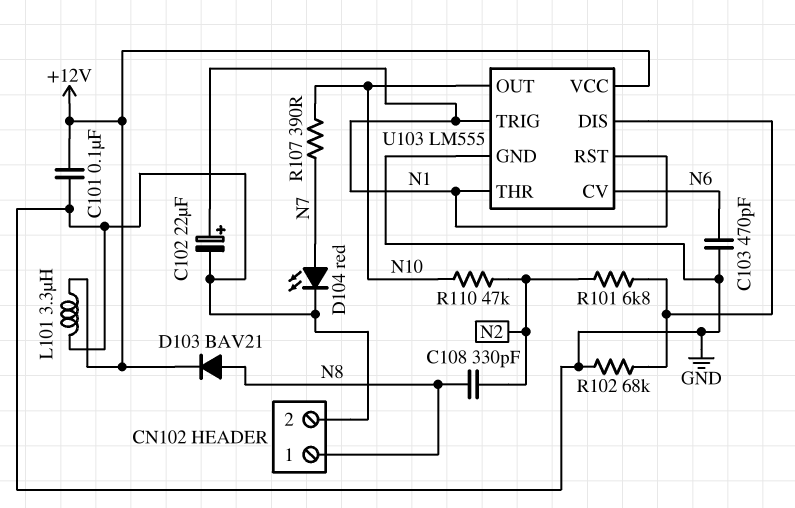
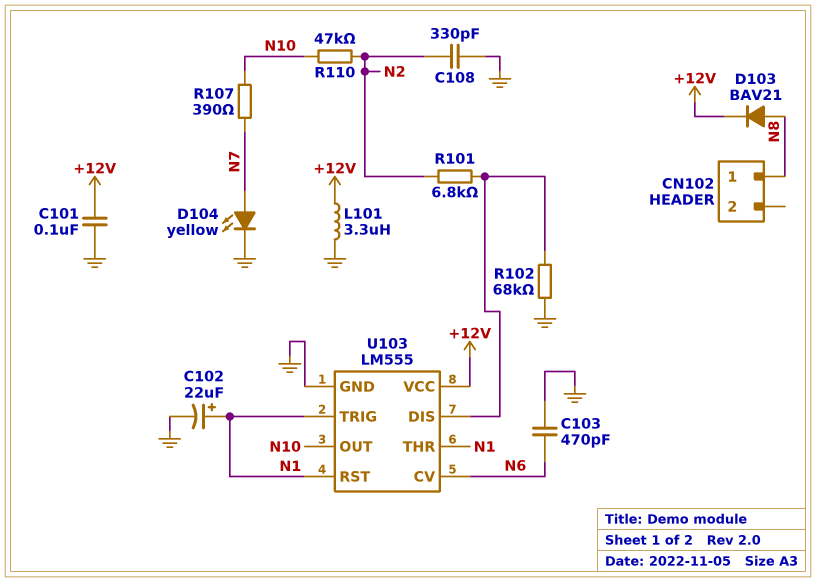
C108: 330pF (N2, N8) -> 330pF (GND, N2)
CN102 pin 2: GND -> none
D104: LED red (A N7, K GND) -> LED yellow (A N7, K GND)

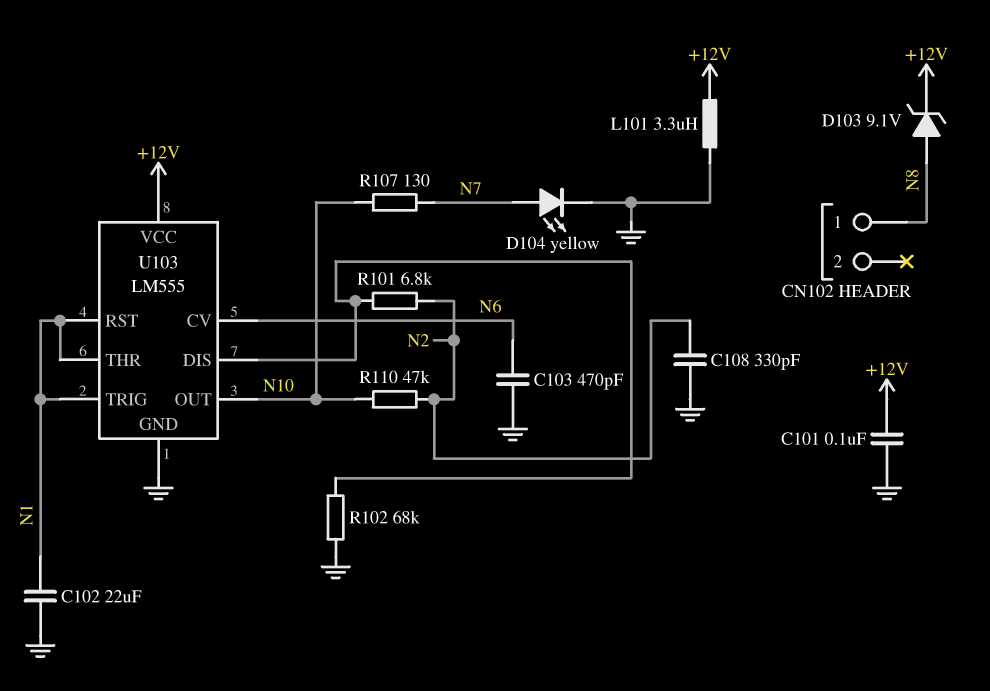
C102: 22uF (plus N1, minus GND) -> 22uF (GND, N1)
D103: diode BAV21 (A N8, K +12V) -> zener 9.1V (A N8, K +12V)
R107: 390 (N7, N10) -> 130 (N7, N10)

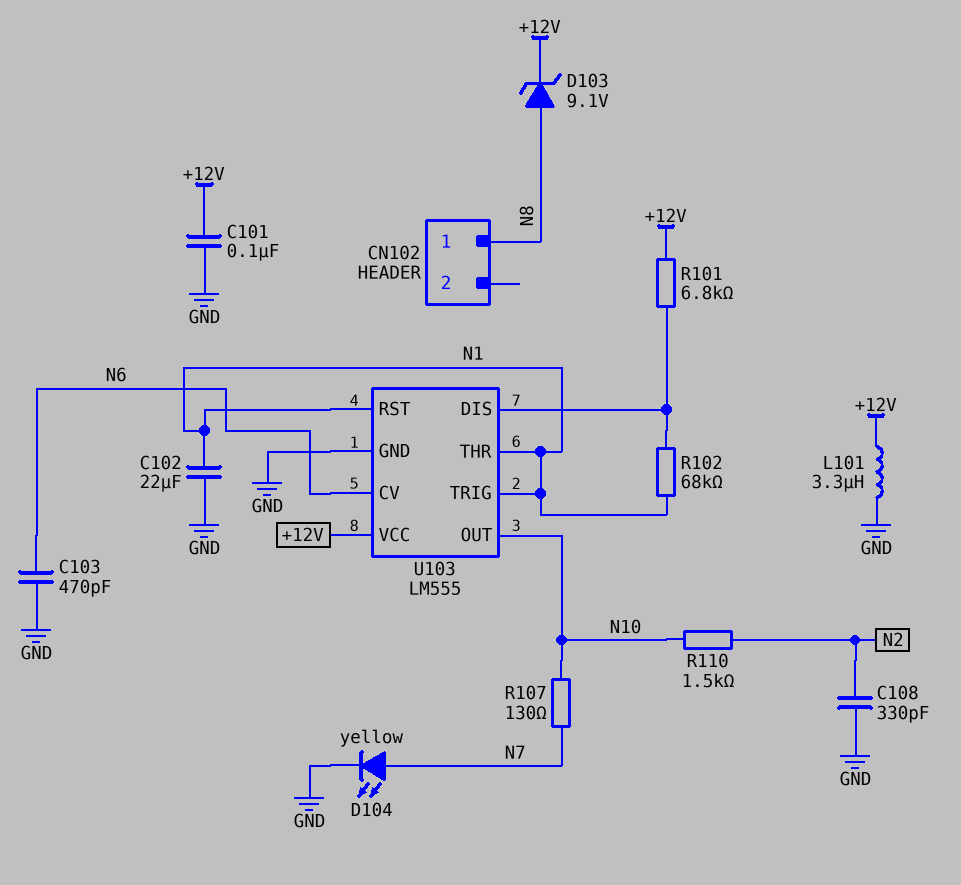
R101: 6.8k (N2, U103/DIS) -> 6.8k (+12V, U103/DIS)
R102: 68k (GND, U103/DIS) -> 68k (N1, U103/DIS)
R110: 47k (N2, N10) -> 1.5k (N2, N10)

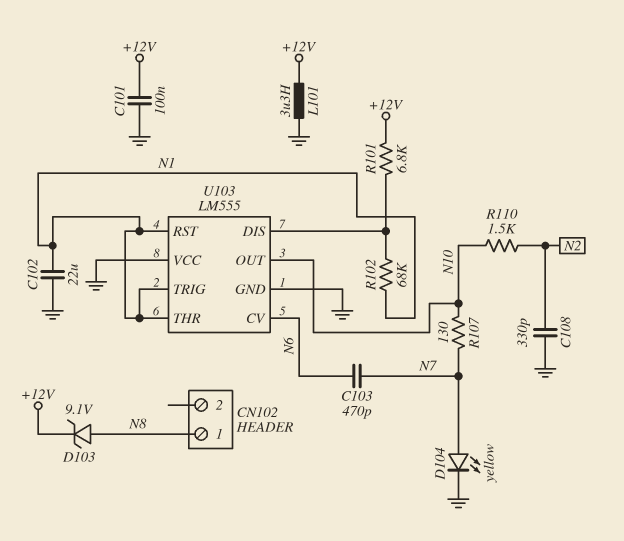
C103: 470pF (GND, N6) -> 470pF (N6, N7)
U103 pin VCC: +12V -> GND

